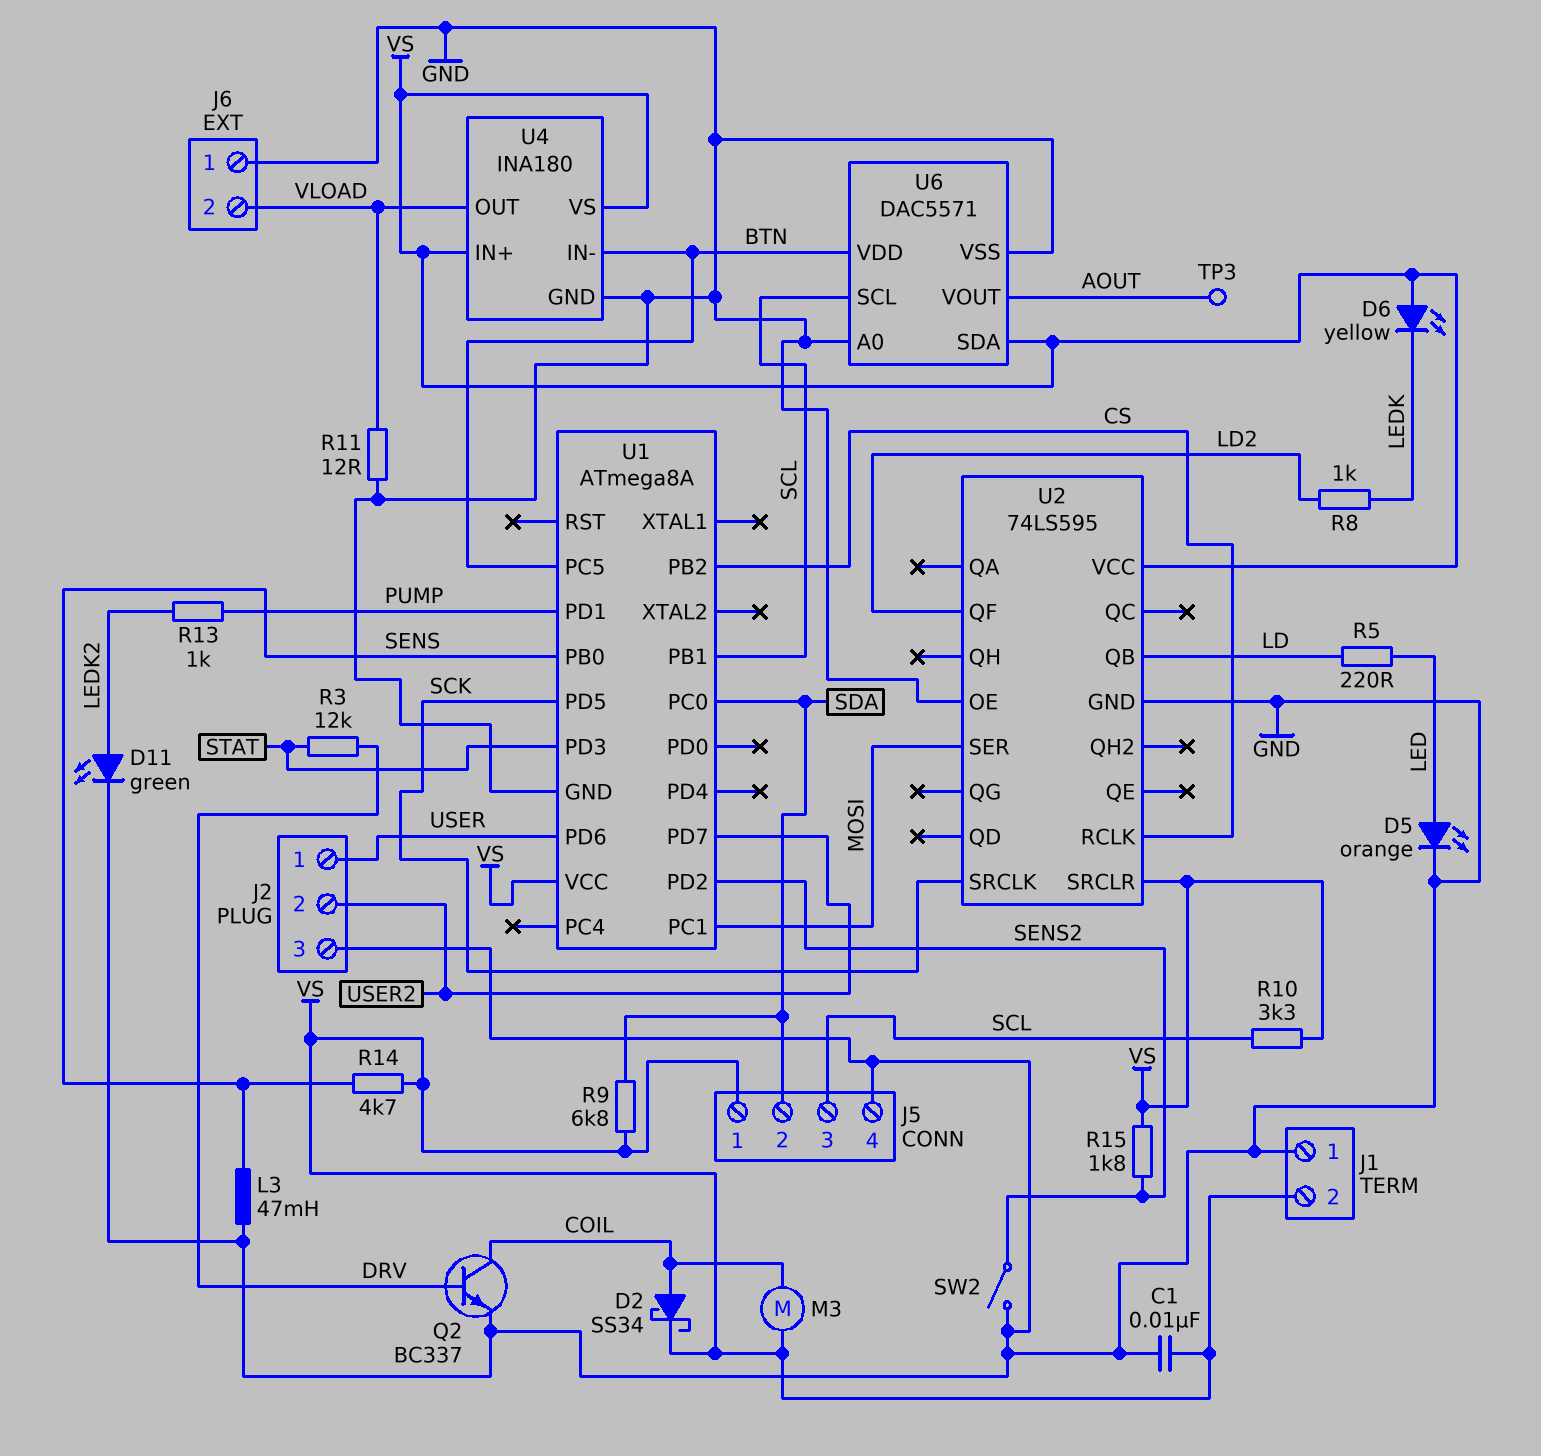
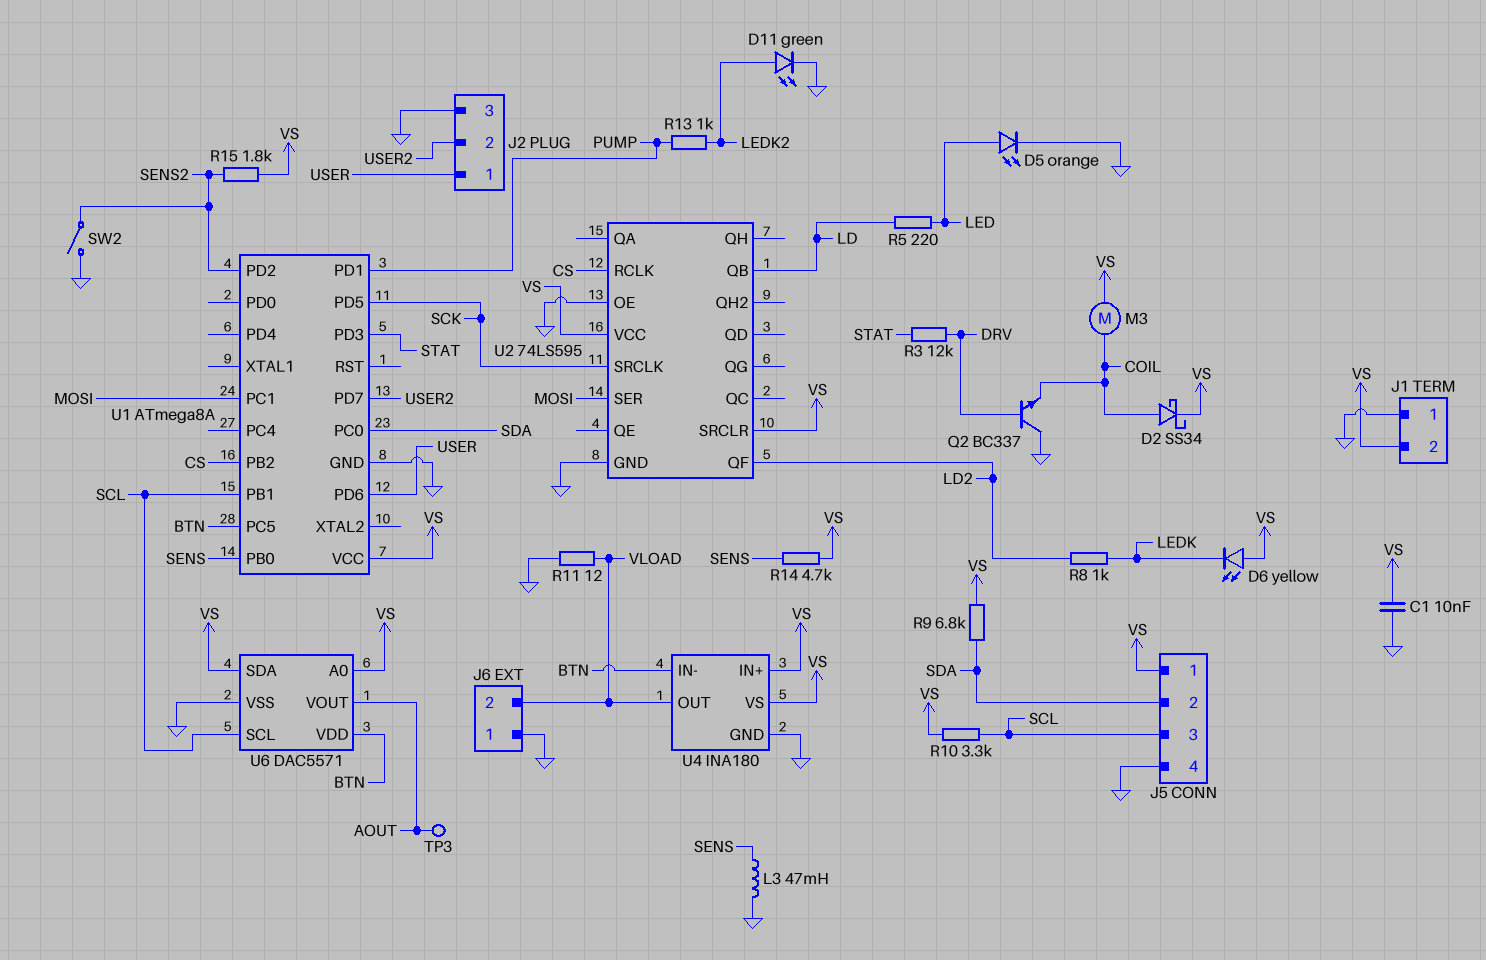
Q2: NPN BC337 (B DRV, C COIL, E GND) -> NPN BC337 (B DRV, C GND, E COIL)
U6 pin A0: GND -> VS

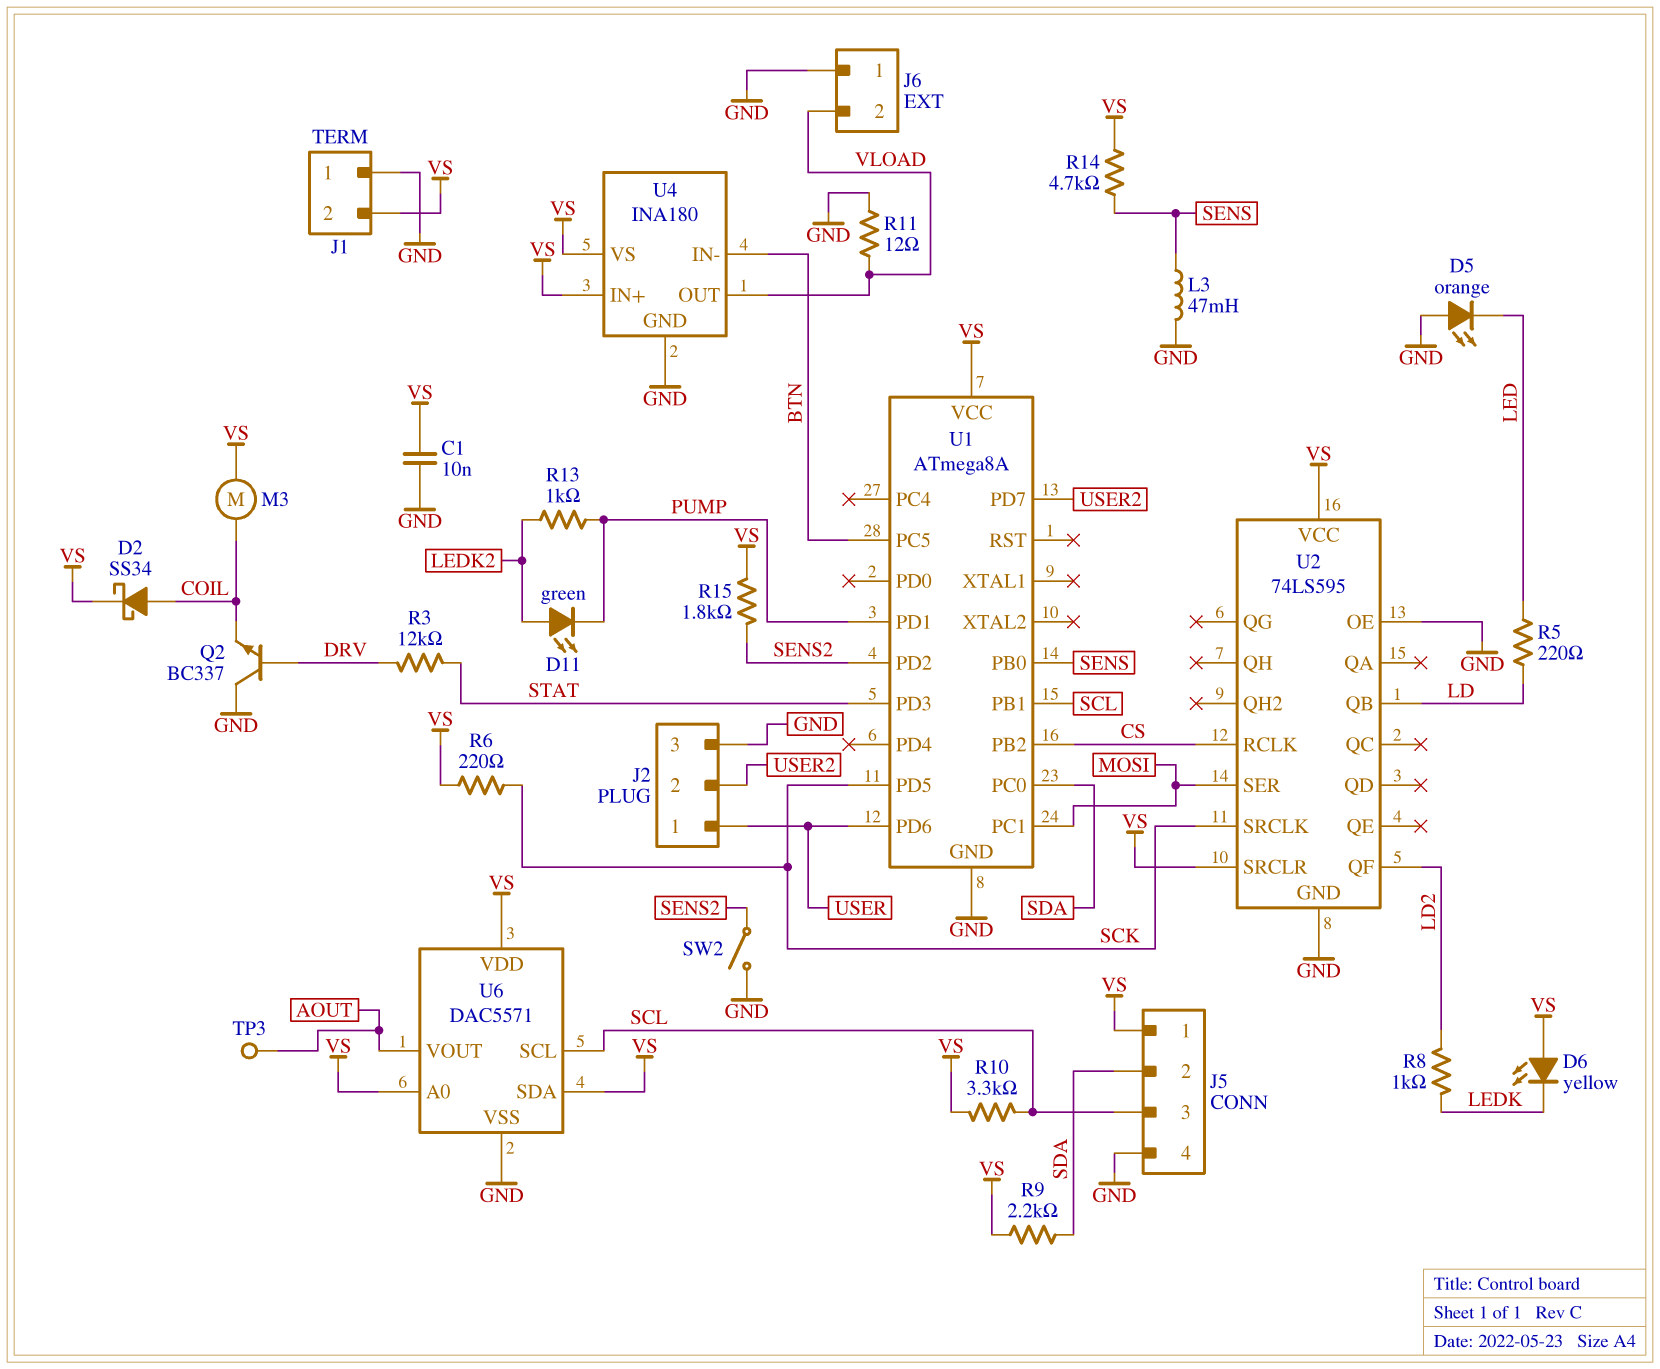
D5: LED orange (A LED, K GND) -> LED orange (A GND, K LED)
D11: LED green (A LEDK2, K GND) -> LED green (A LEDK2, K PUMP)
R6: none -> 220 (SCK, VS)
R9: 6.8k (SDA, VS) -> 2.2k (SDA, VS)
U6 pin VDD: BTN -> VS

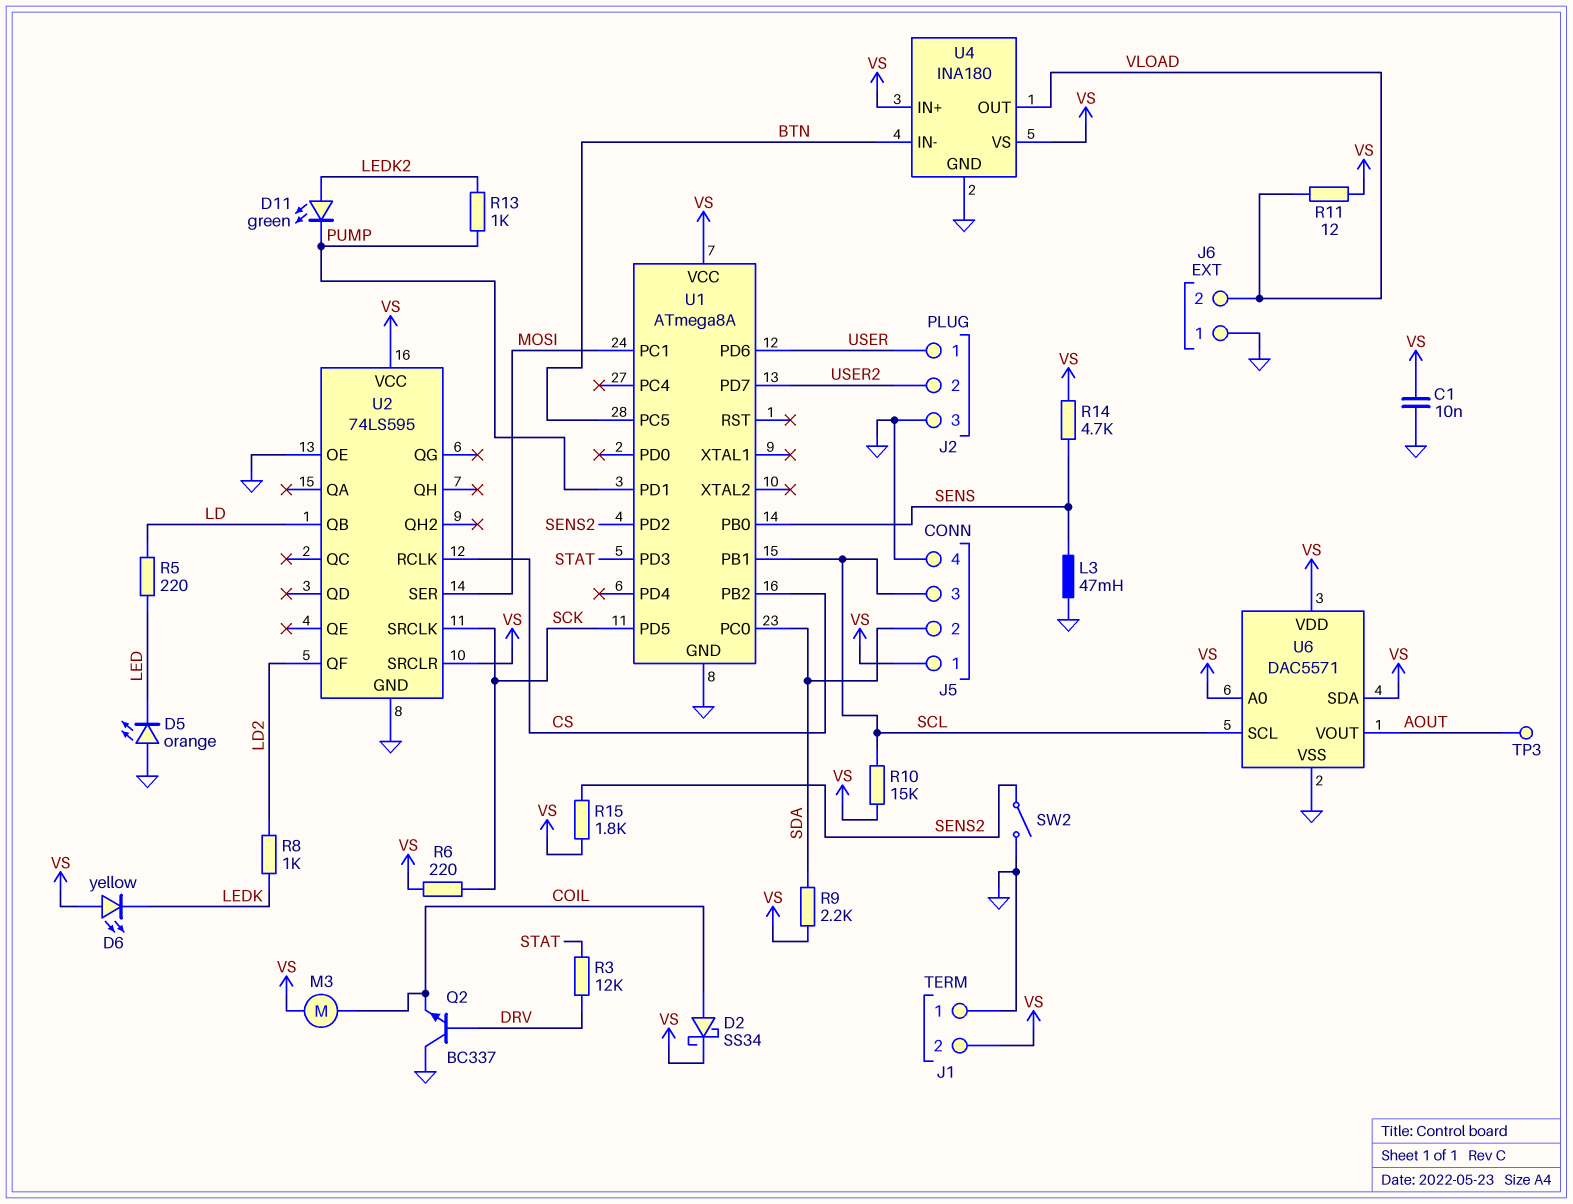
R10: 3.3k (SCL, VS) -> 15k (SCL, VS)
R11: 12 (GND, VLOAD) -> 12 (VLOAD, VS)

